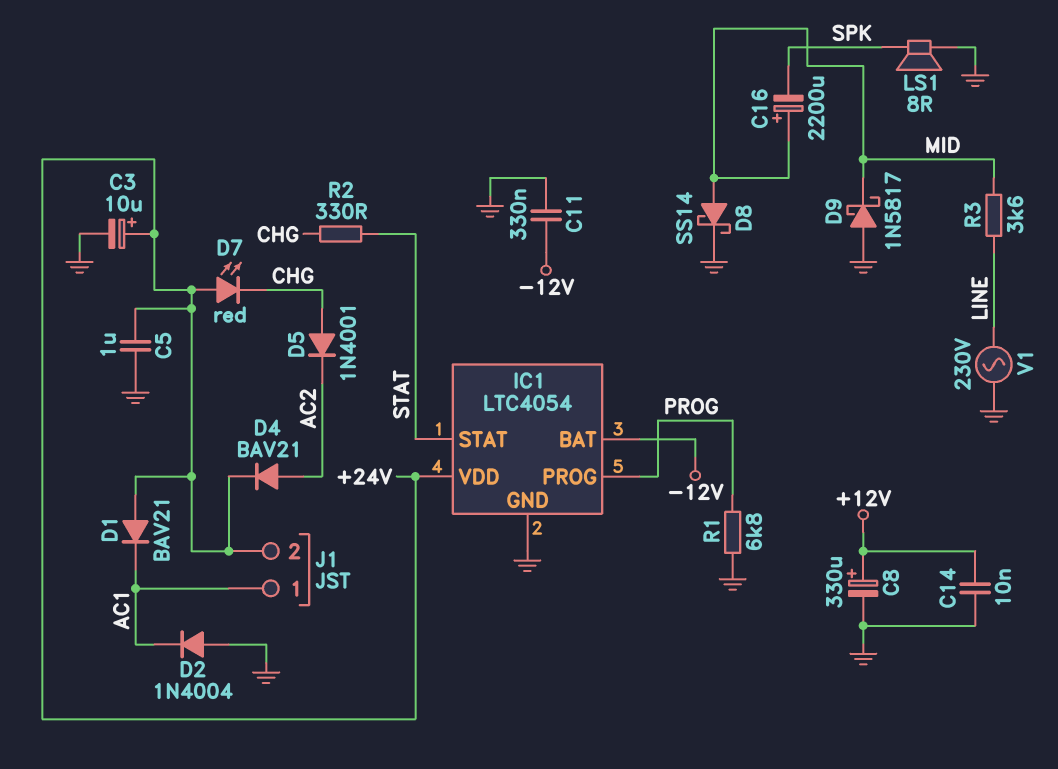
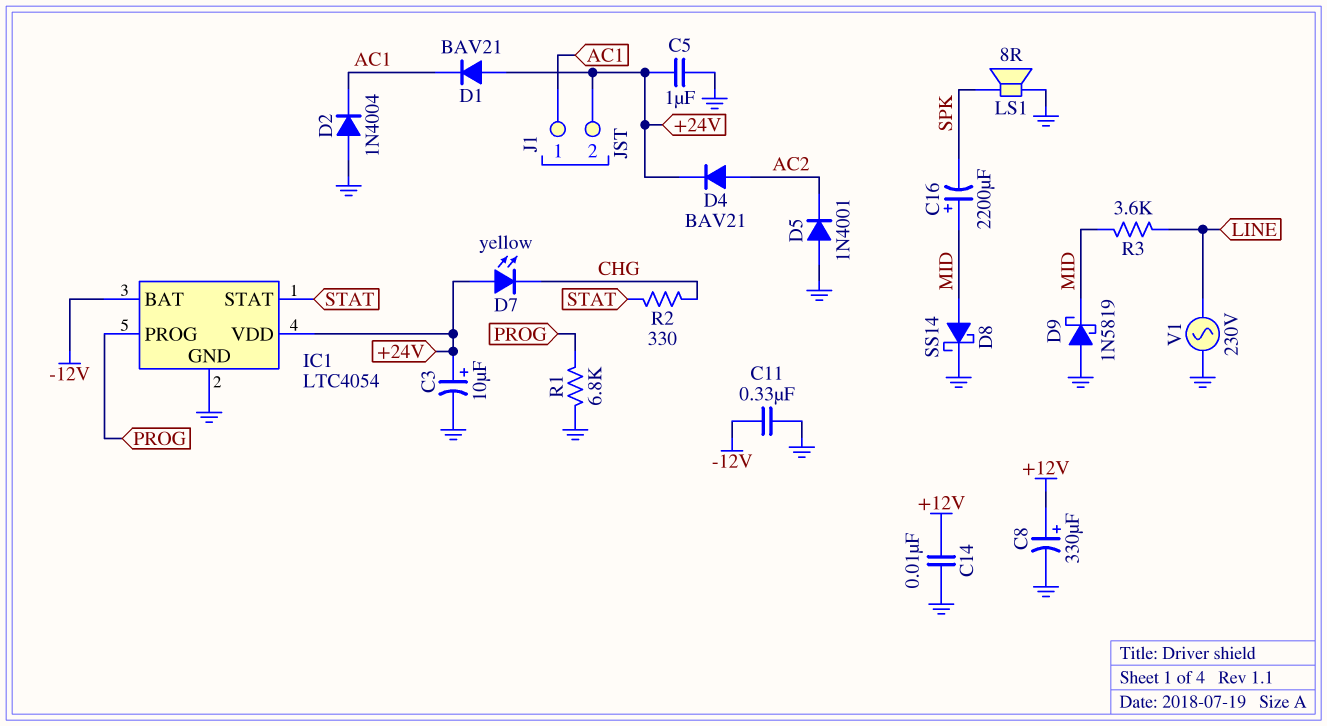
D5: diode 1N4001 (A CHG, K AC2) -> diode 1N4001 (A GND, K AC2)
D7: LED red (A +24V, K CHG) -> LED yellow (A +24V, K CHG)
D9: schottky 1N5817 (A GND, K MID) -> schottky 1N5819 (A GND, K MID)

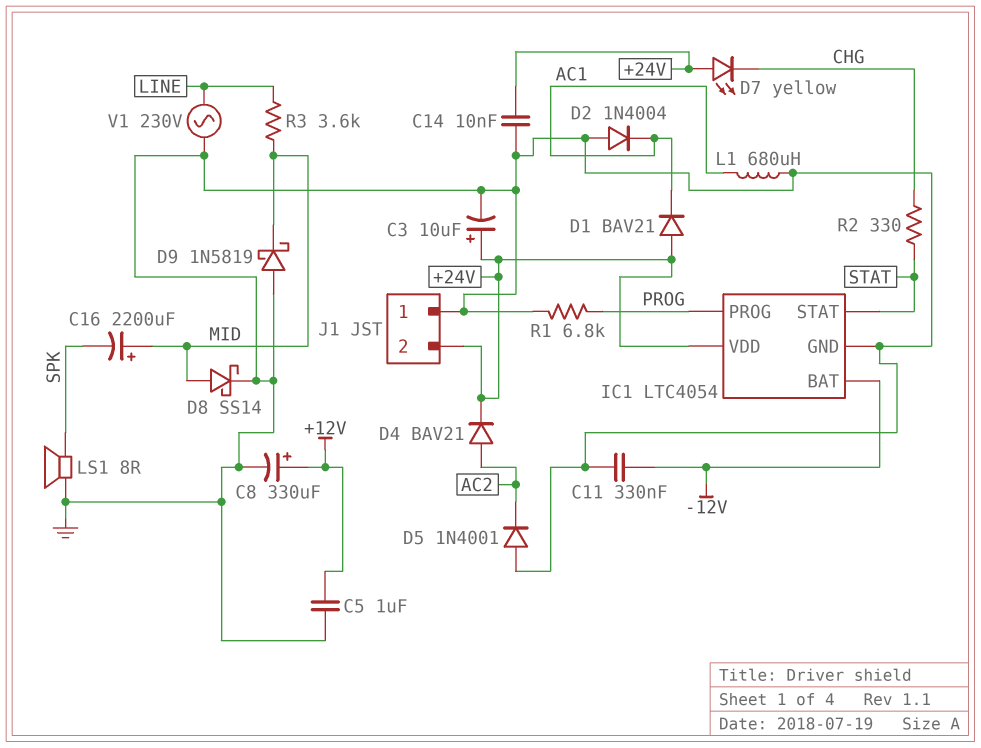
C5: 1uF (+24V, GND) -> 1uF (+12V, GND)
C14: 10nF (+12V, GND) -> 10nF (+24V, GND)
J1 pin 1: AC1 -> GND
L1: none -> 680uH (AC1, GND)

